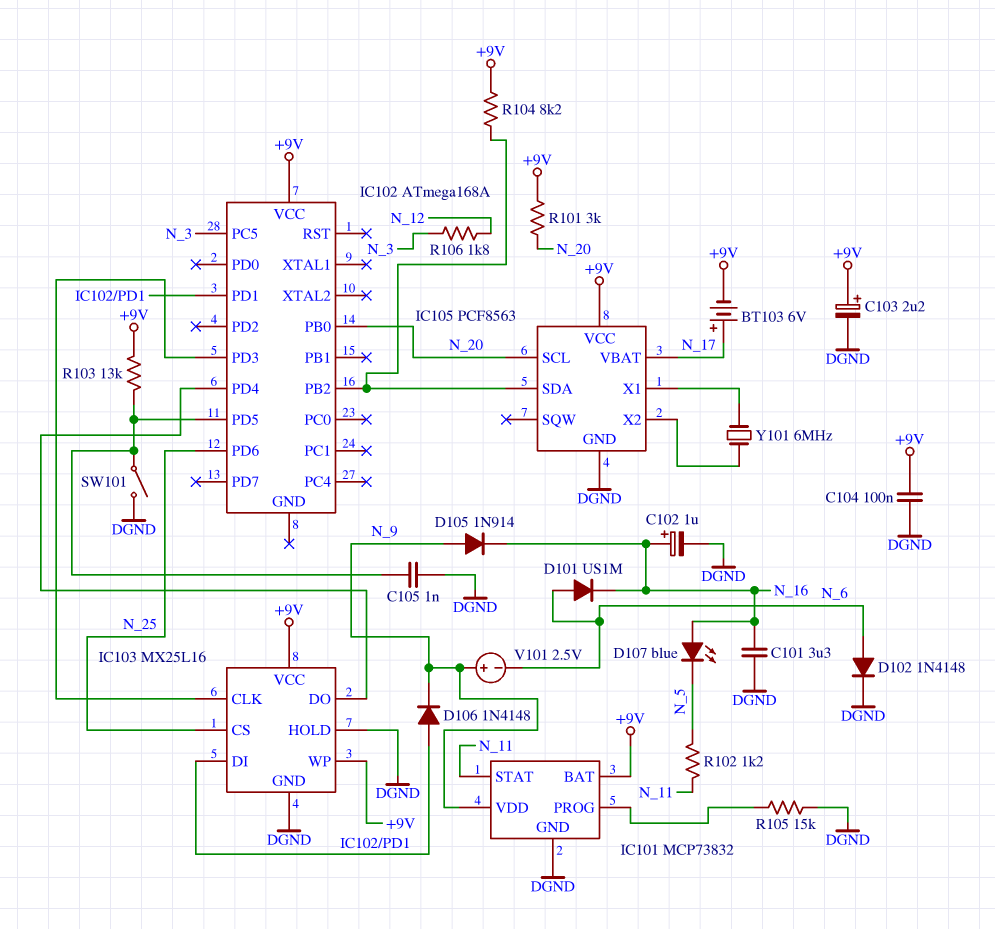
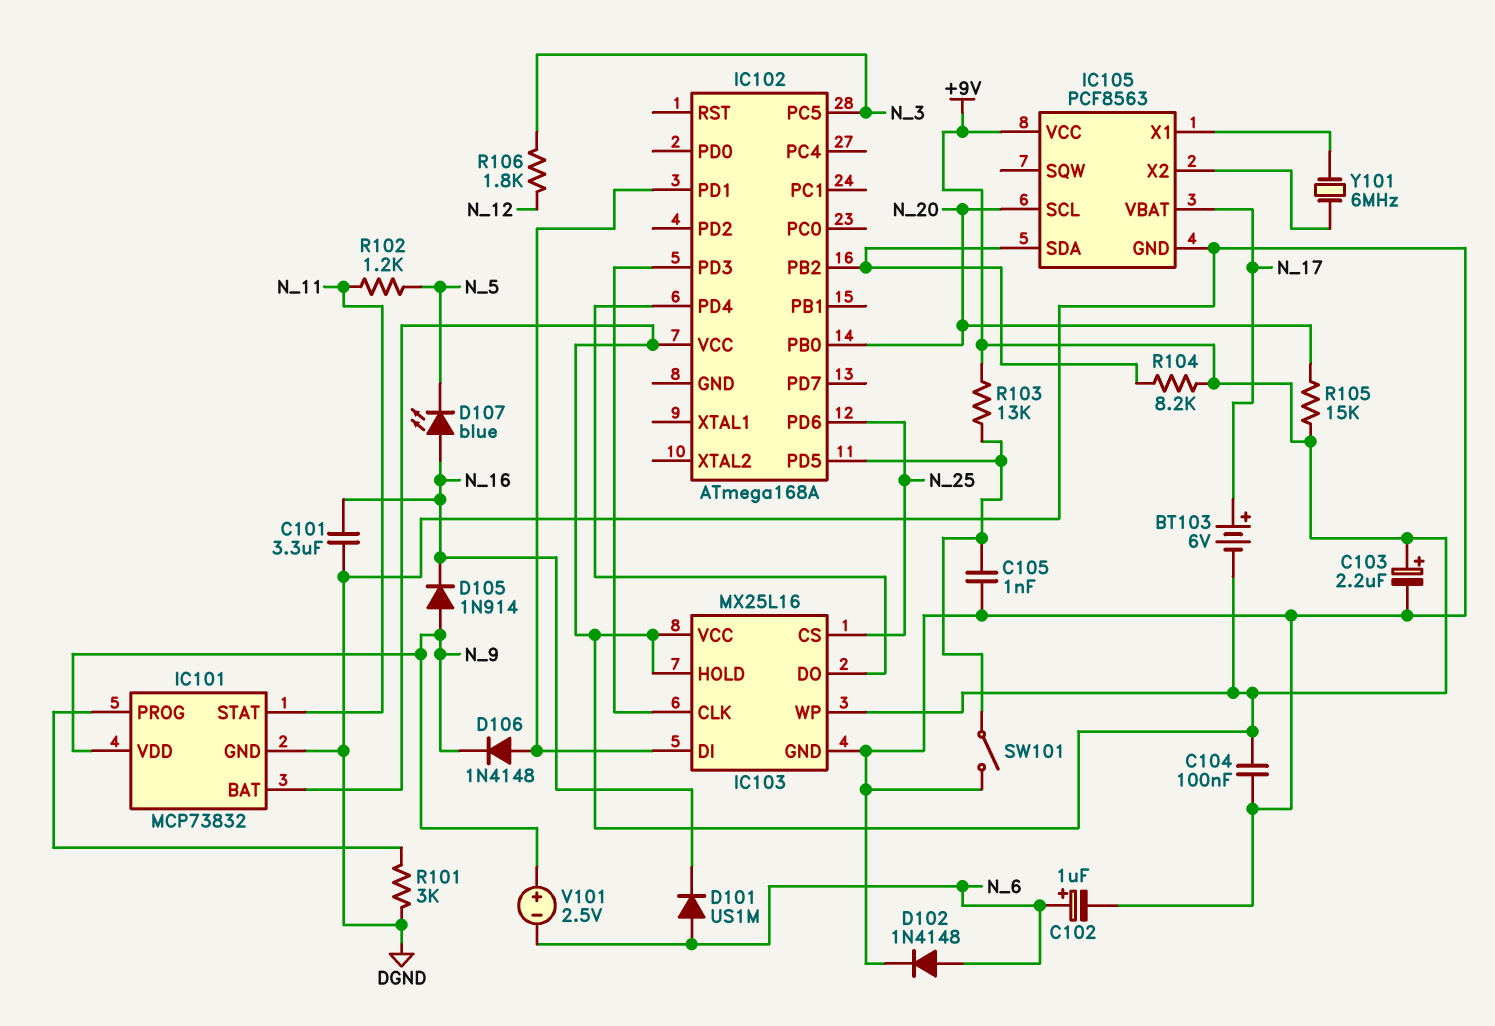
C102: 1uF (plus N_16, minus DGND) -> 1uF (plus N_6, minus DGND)
IC103 pin HOLD: DGND -> +9V
R101: 3k (+9V, N_20) -> 3k (DGND, IC101/PROG)
R105: 15k (DGND, IC101/PROG) -> 15k (+9V, N_20)

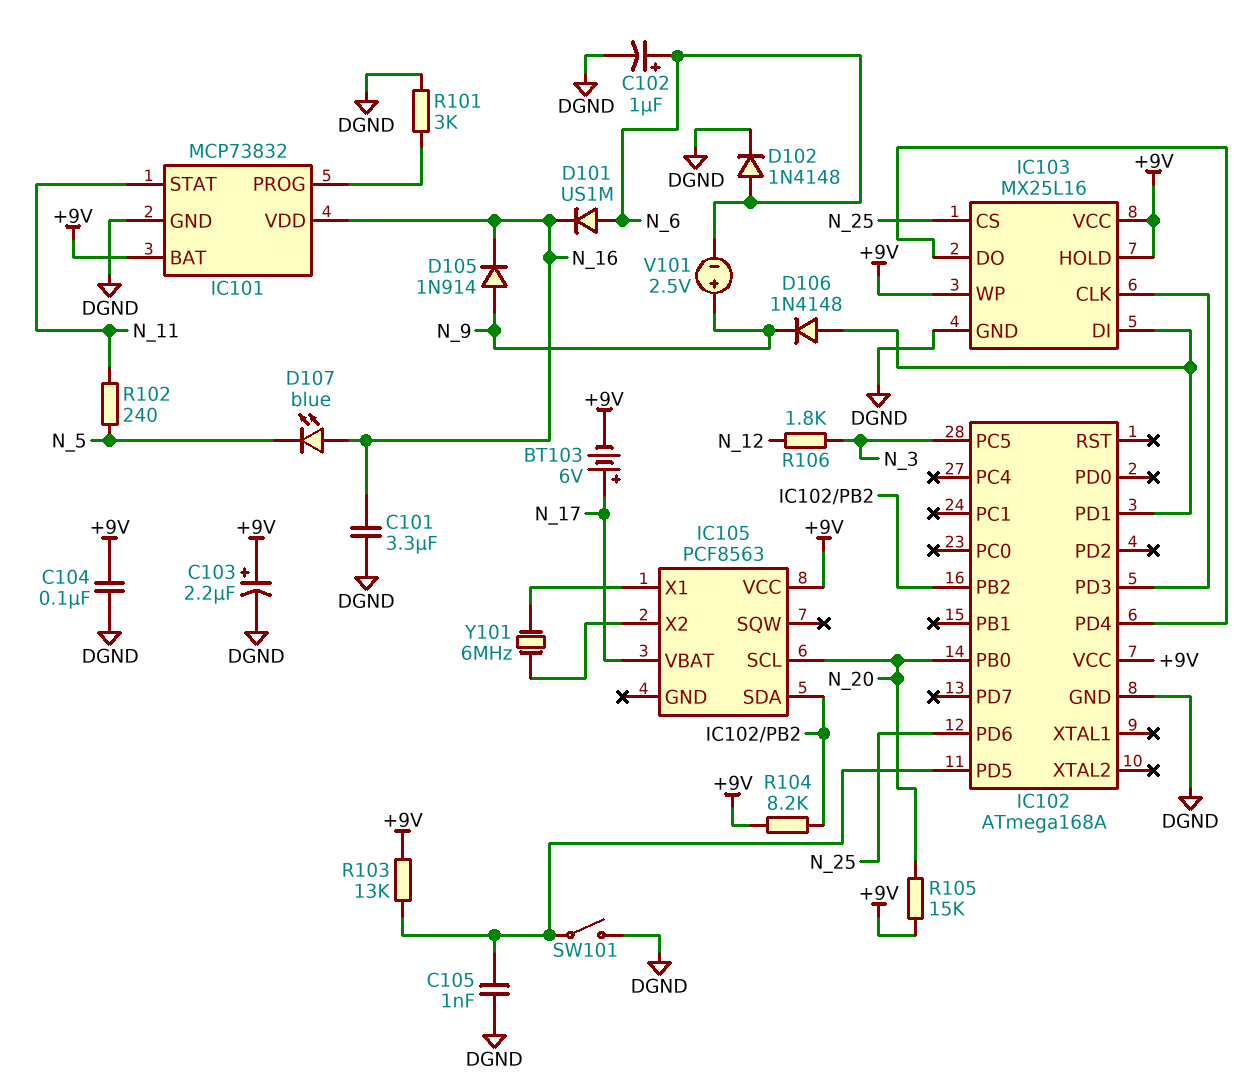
IC101 pin VDD: N_9 -> N_16
IC102 pin GND: none -> DGND
IC105 pin GND: DGND -> none
R102: 1.2k (N_5, N_11) -> 240 (N_5, N_11)

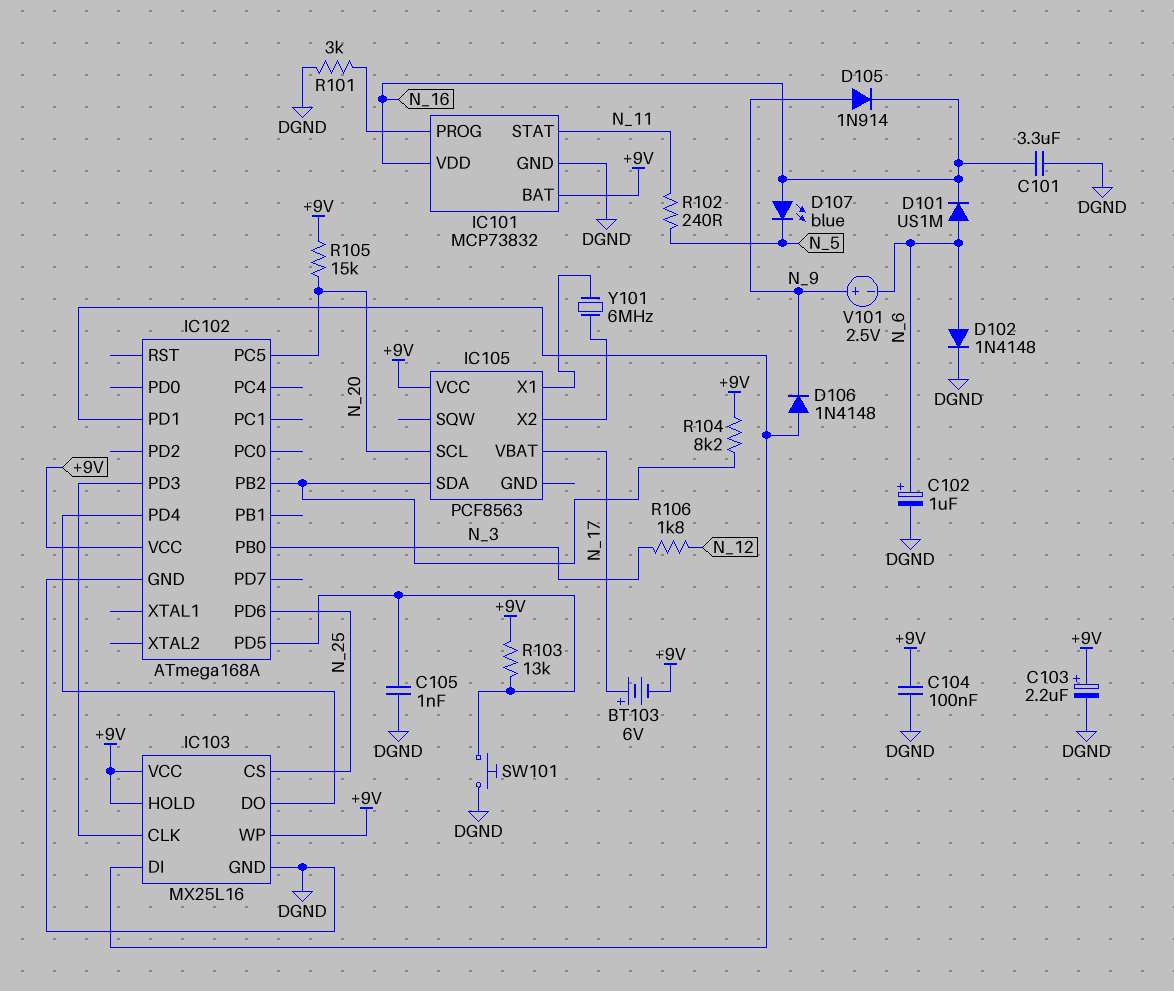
IC102 pin PB0: N_20 -> N_3
IC102 pin PC5: N_3 -> N_20
SW101: switch (DGND, IC102/PD5) -> button (DGND, IC102/PD5)

